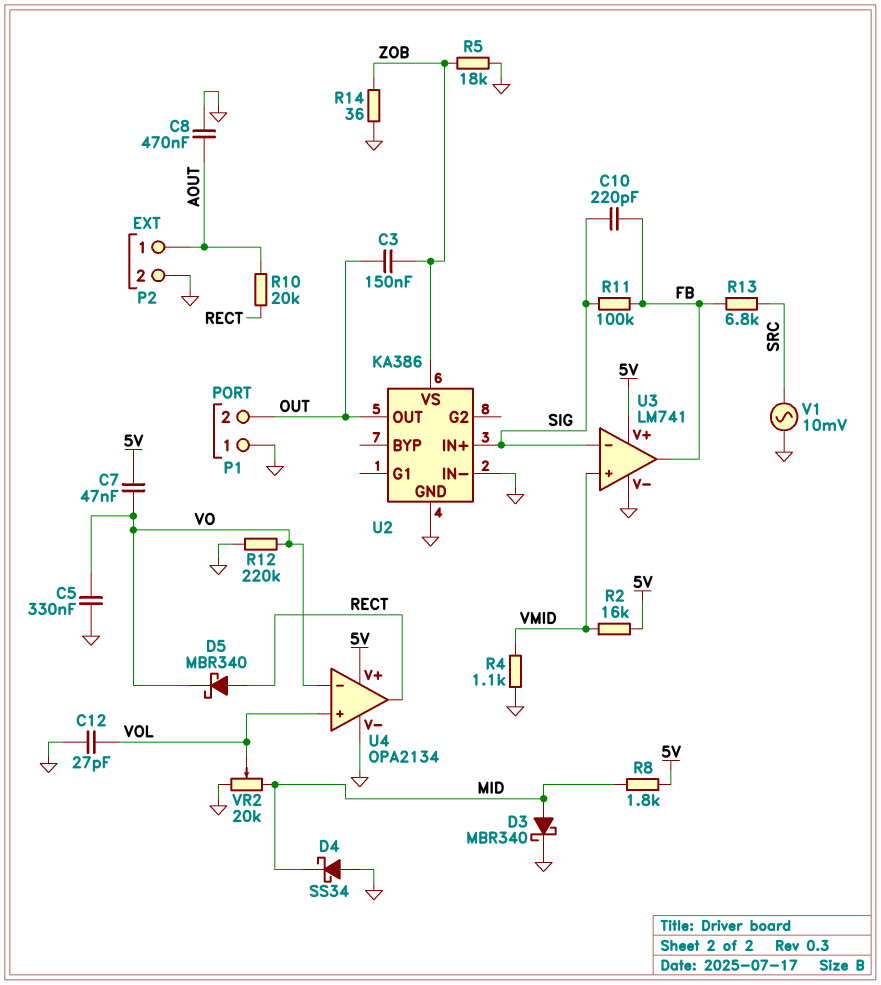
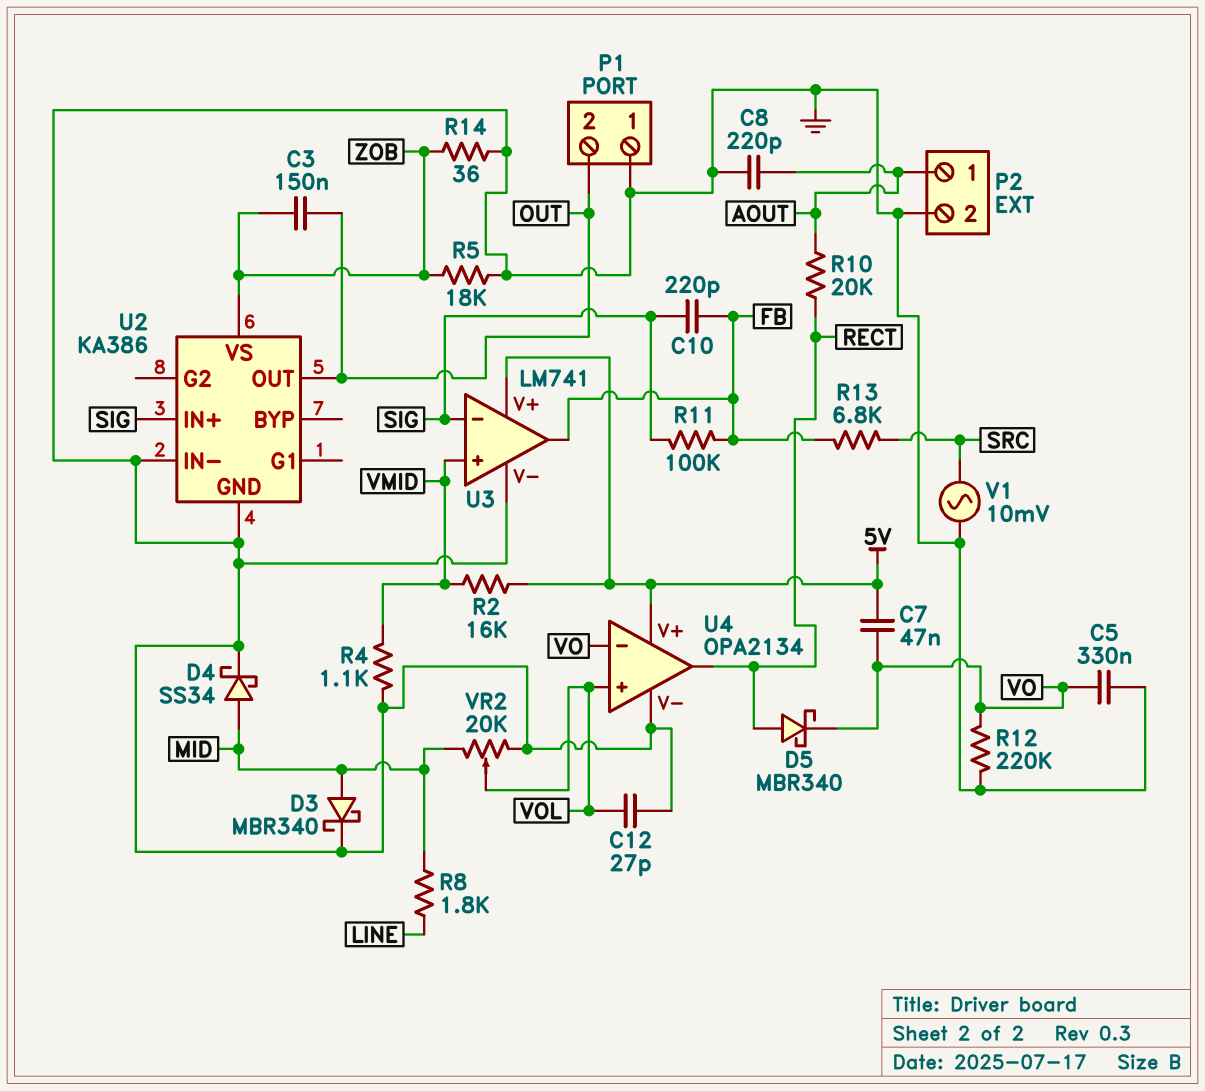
C8: 470nF (AOUT, GND) -> 220pF (AOUT, GND)
D4: schottky SS34 (A GND, K MID) -> schottky SS34 (A MID, K GND)
R8: 1.8k (5V, MID) -> 1.8k (LINE, MID)

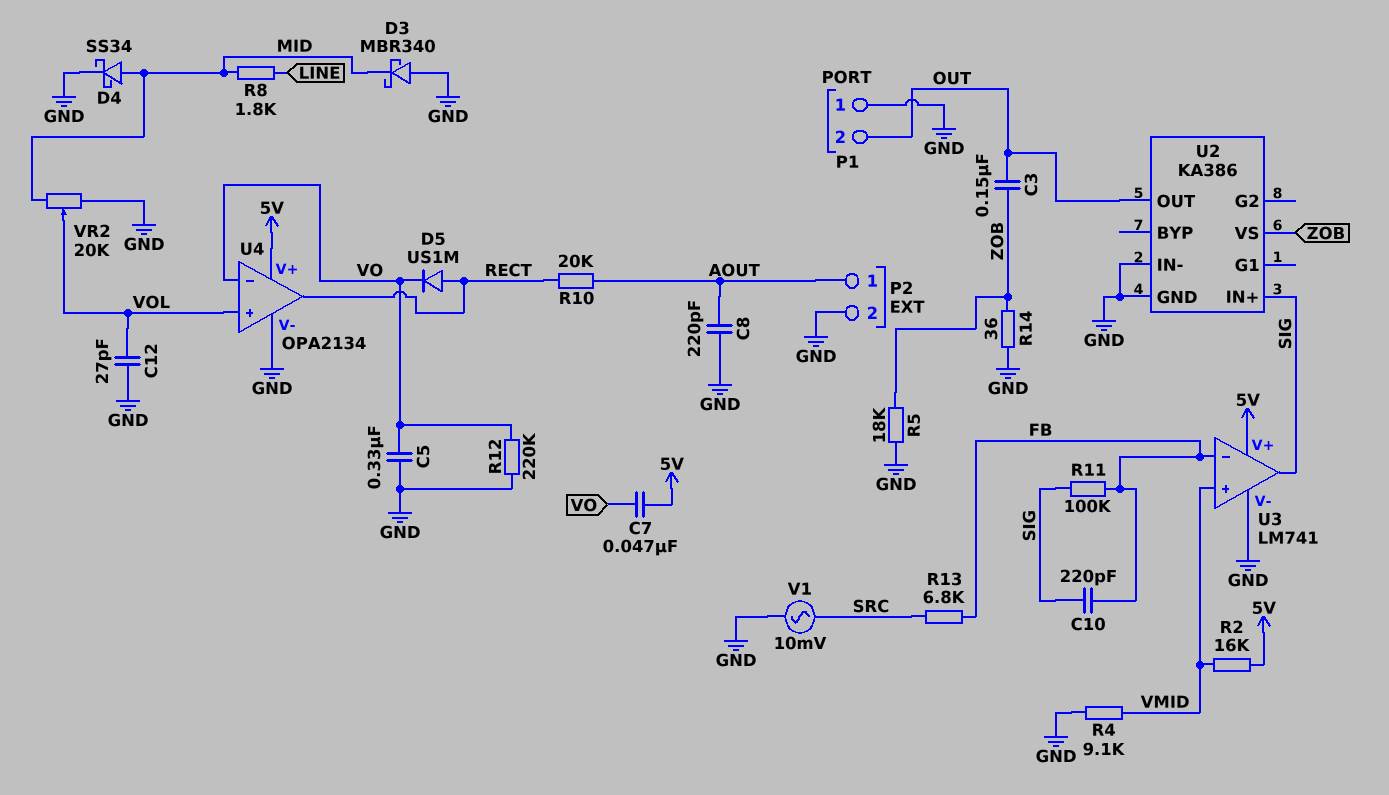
D3: schottky MBR340 (A MID, K GND) -> schottky MBR340 (A GND, K MID)
D5: schottky MBR340 (A RECT, K VO) -> diode US1M (A RECT, K VO)
R4: 1.1k (GND, VMID) -> 9.1k (GND, VMID)
U3 pin in-: SIG -> FB
U3 pin out: FB -> SIG

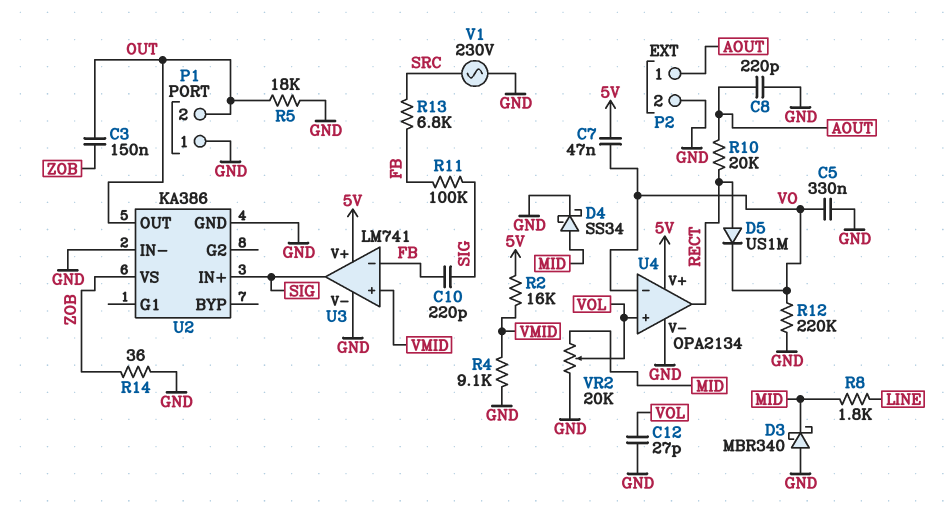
R5: 18k (GND, ZOB) -> 18k (GND, OUT)
V1: AC 10mV (GND, SRC) -> AC 230V (GND, SRC)

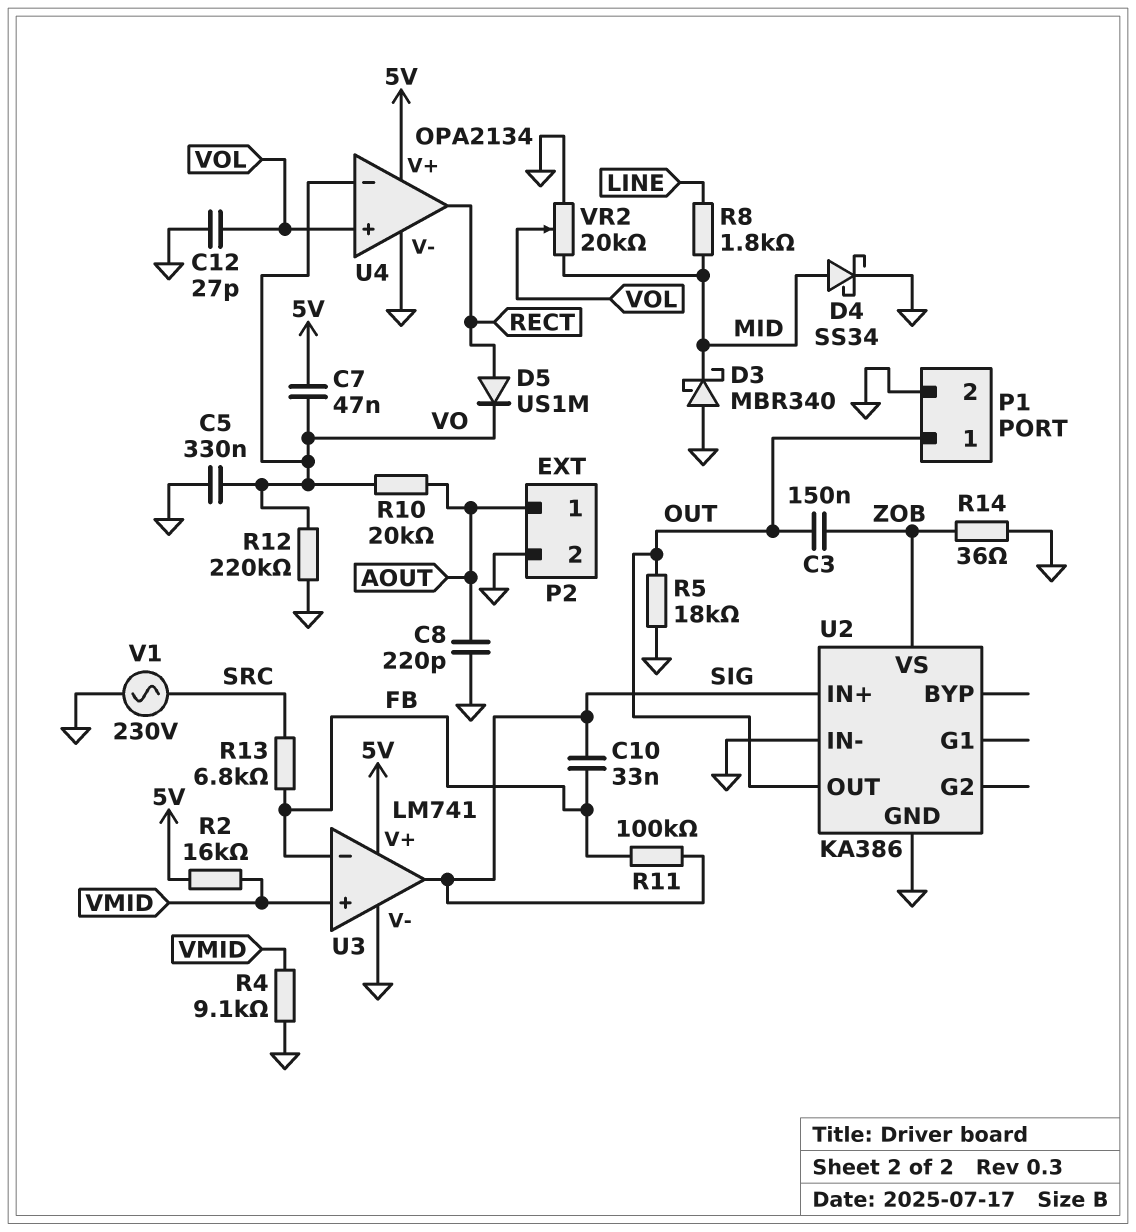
C10: 220pF (FB, SIG) -> 33nF (FB, SIG)
P1 pin 1: GND -> OUT
P1 pin 2: OUT -> GND
R10: 20k (AOUT, RECT) -> 20k (AOUT, VO)

